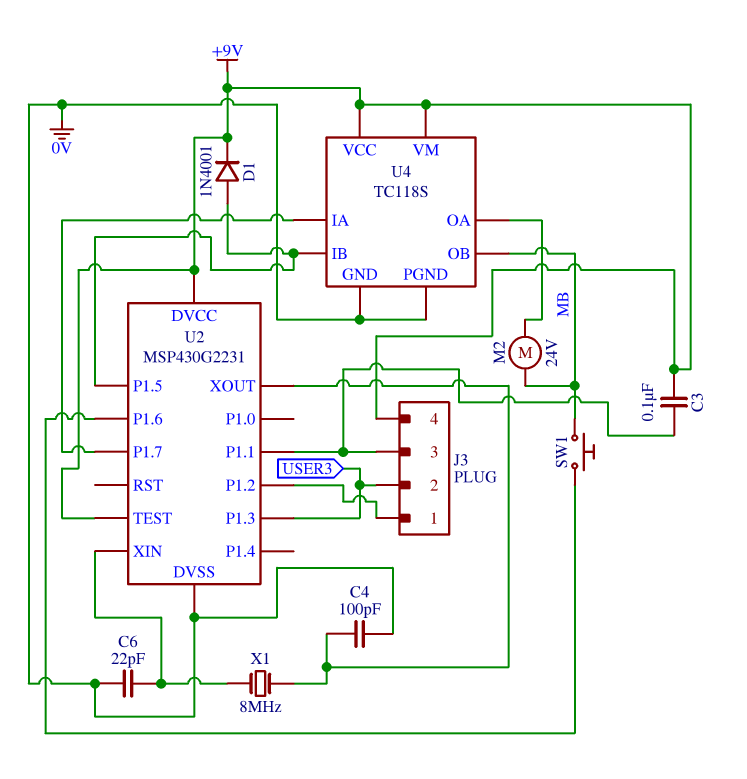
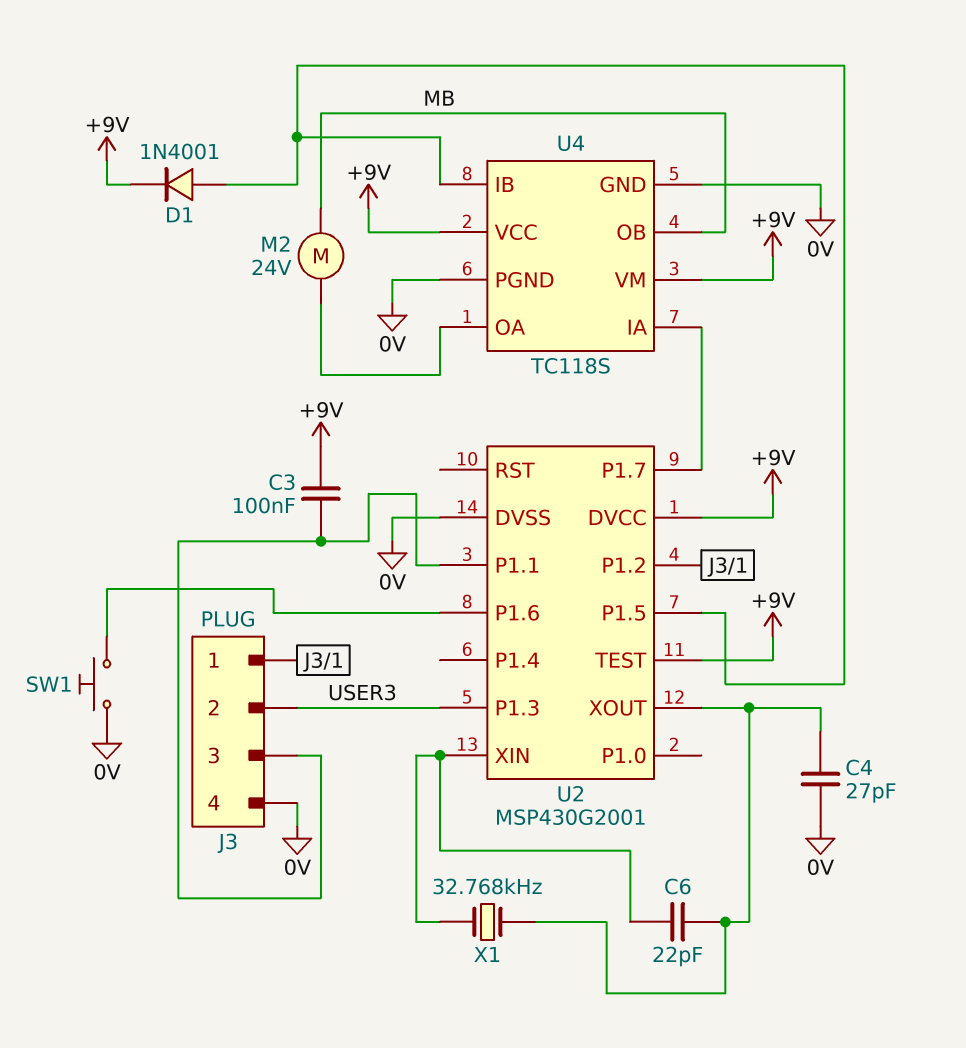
C4: 100pF (0V, U2/XOUT) -> 27pF (0V, U2/XOUT)
C6: 22pF (0V, U2/XIN) -> 22pF (U2/XIN, U2/XOUT)
J3 pin 4: +9V -> 0V
SW1: button (MB, U2/P1.6) -> button (0V, U2/P1.6)
U2: MSP430G2231 -> MSP430G2001
X1: 8MHz (U2/XIN, U2/XOUT) -> 32.768kHz (U2/XIN, U2/XOUT)

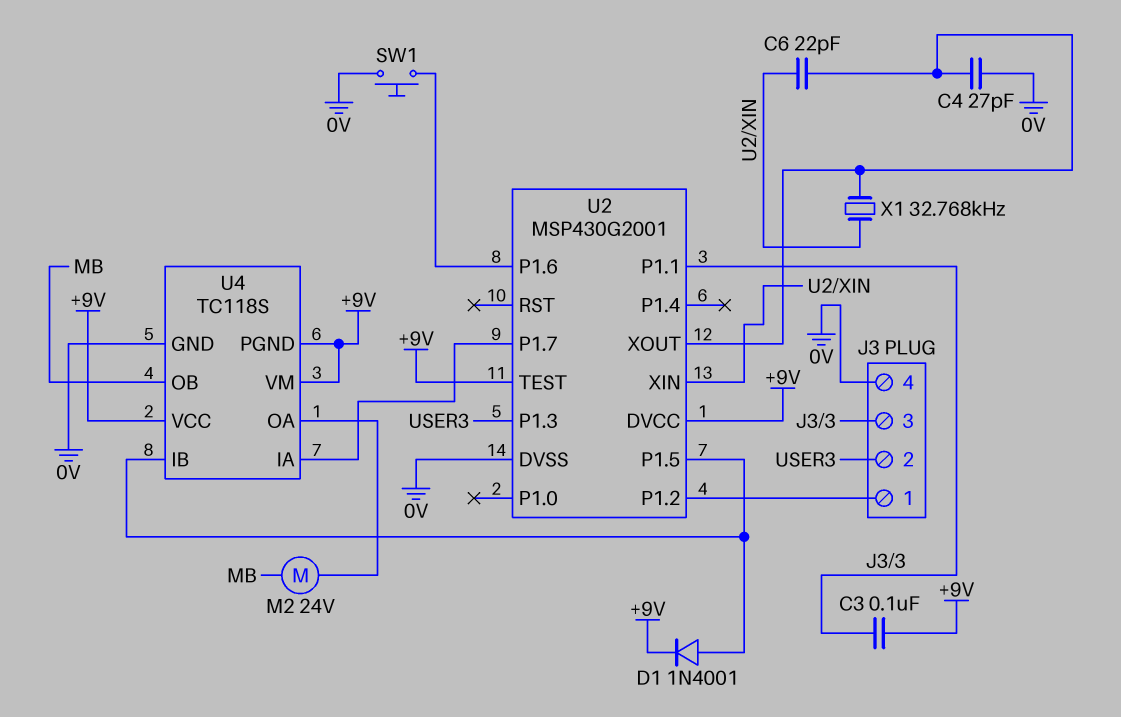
U4 pin PGND: 0V -> +9V

